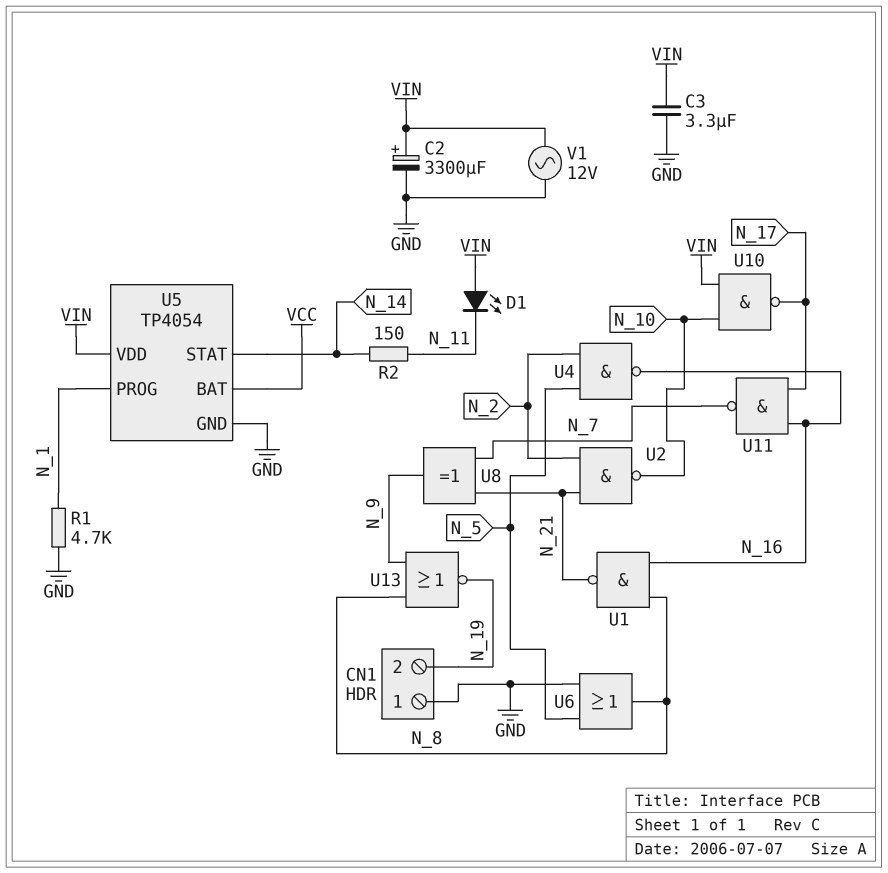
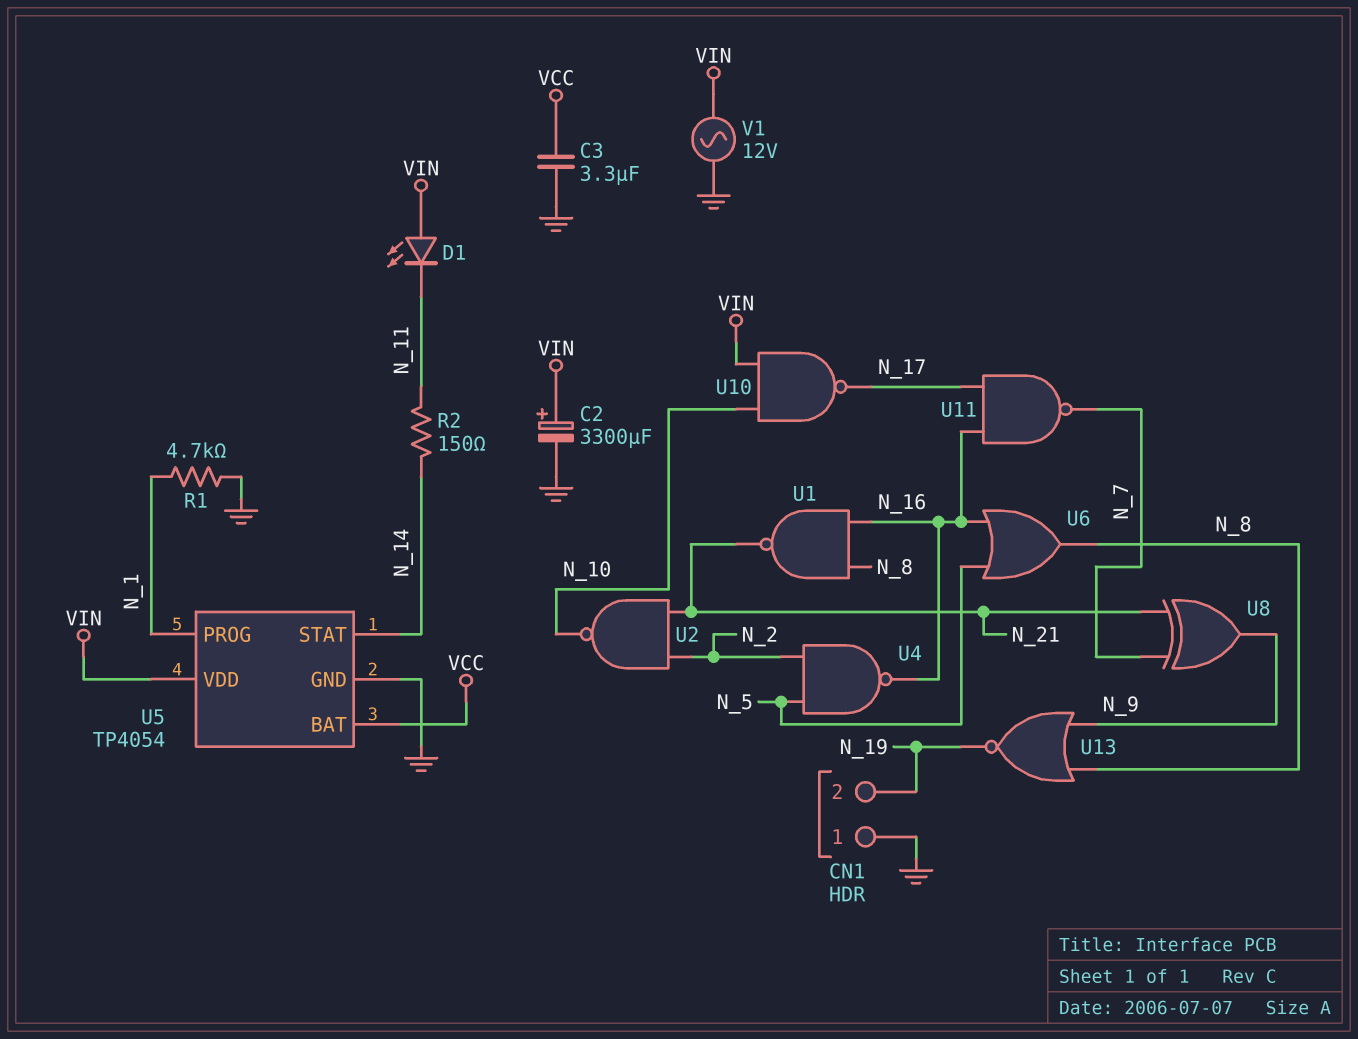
C3: 3.3uF (GND, VIN) -> 3.3uF (GND, VCC)
U6: OR (in GND, in N_5, out N_8) -> OR (in N_5, in N_16, out N_8)

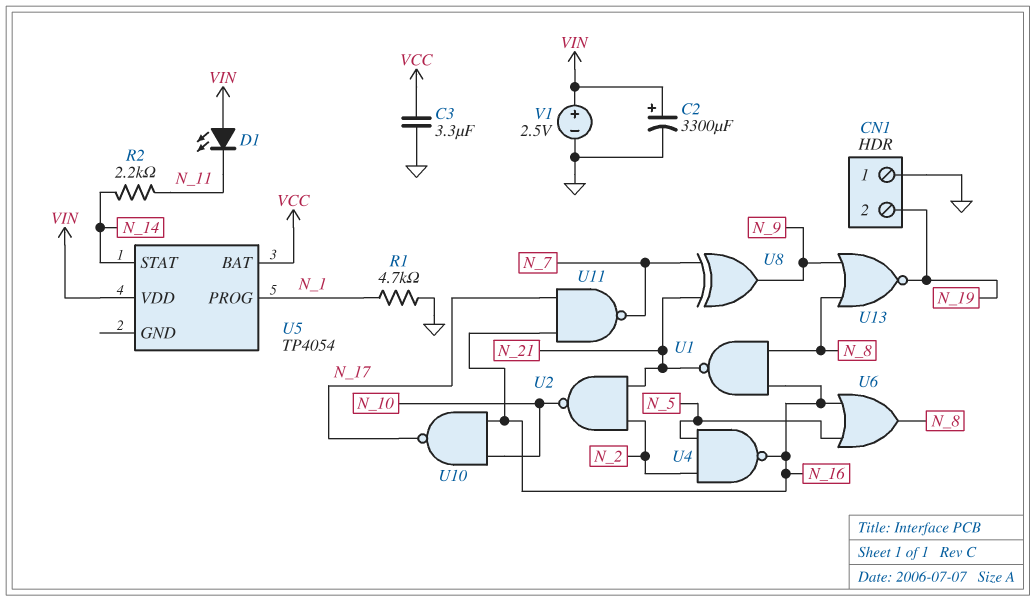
R2: 150 (N_11, N_14) -> 2.2k (N_11, N_14)
U5 pin GND: GND -> none
U10: NAND (in N_10, in VIN, out N_17) -> NAND (in N_10, in N_16, out N_17)
V1: AC 12V (GND, VIN) -> 2.5V (plus VIN, minus GND)

